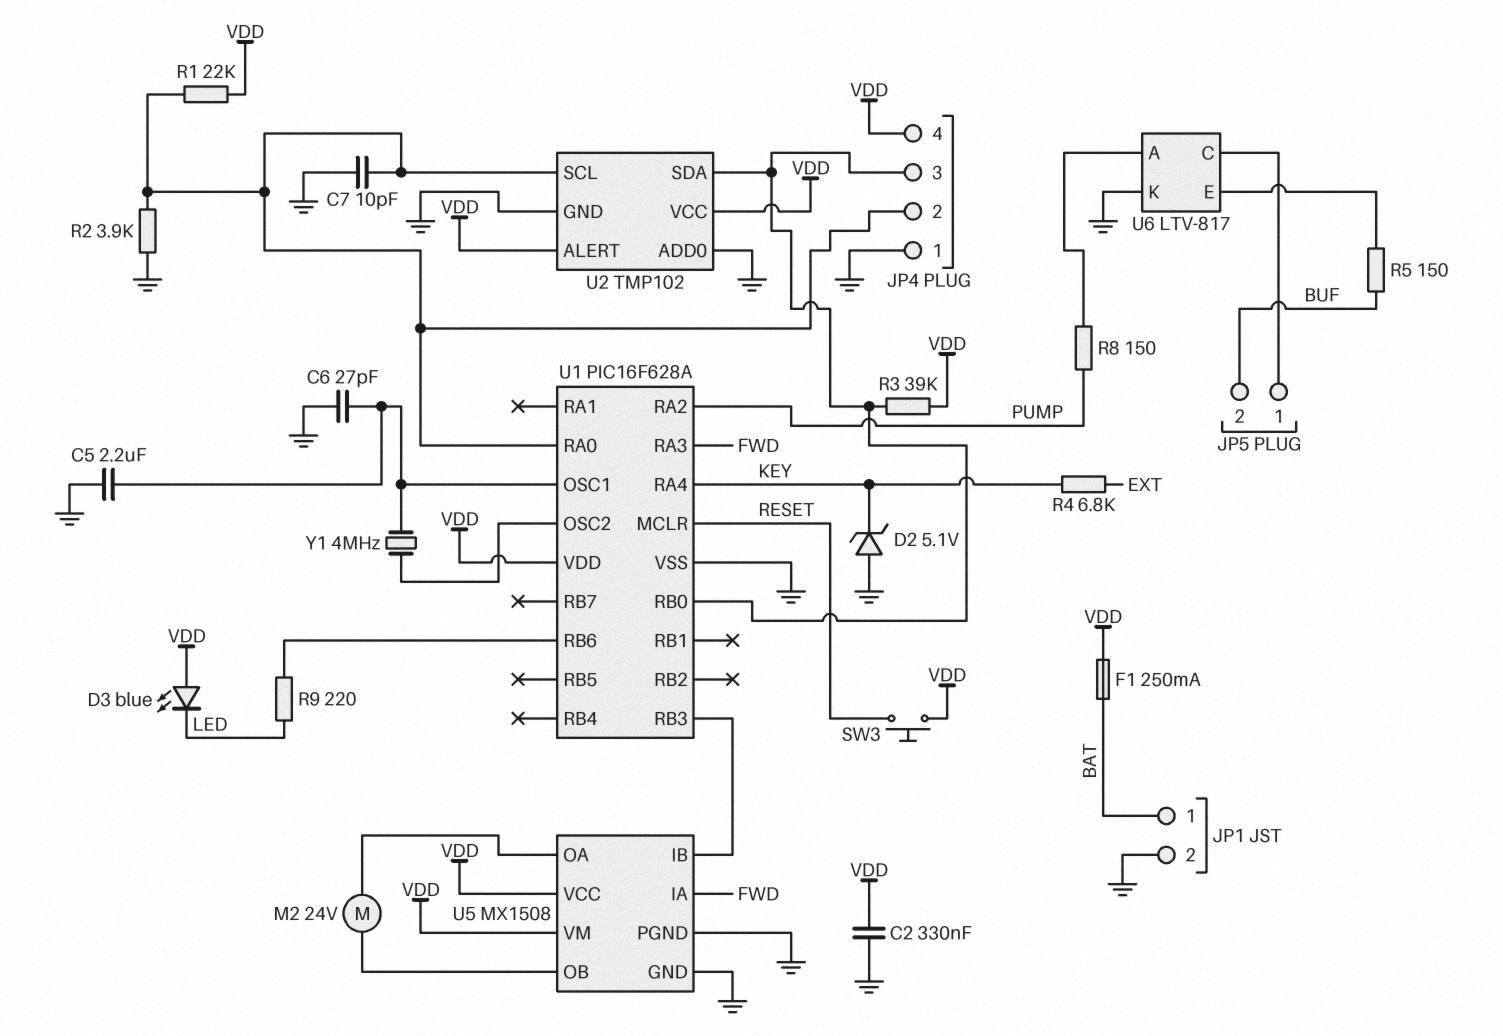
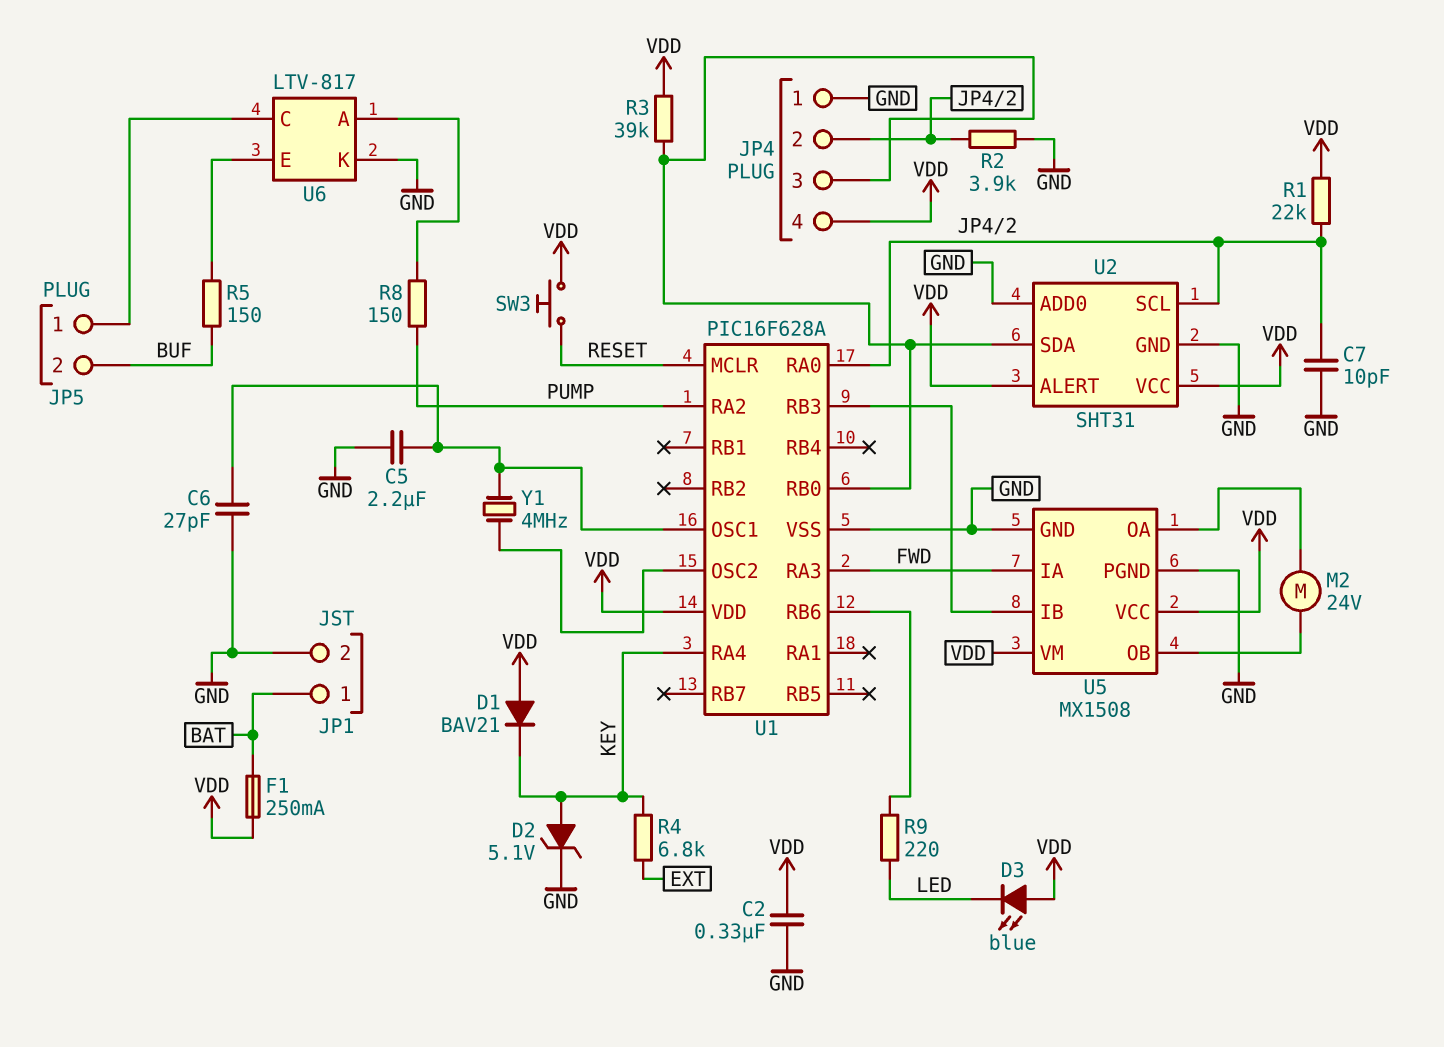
D1: none -> diode BAV21 (A VDD, K KEY)
D2: zener 5.1V (A GND, K KEY) -> zener 5.1V (A KEY, K GND)
U2: TMP102 -> SHT31

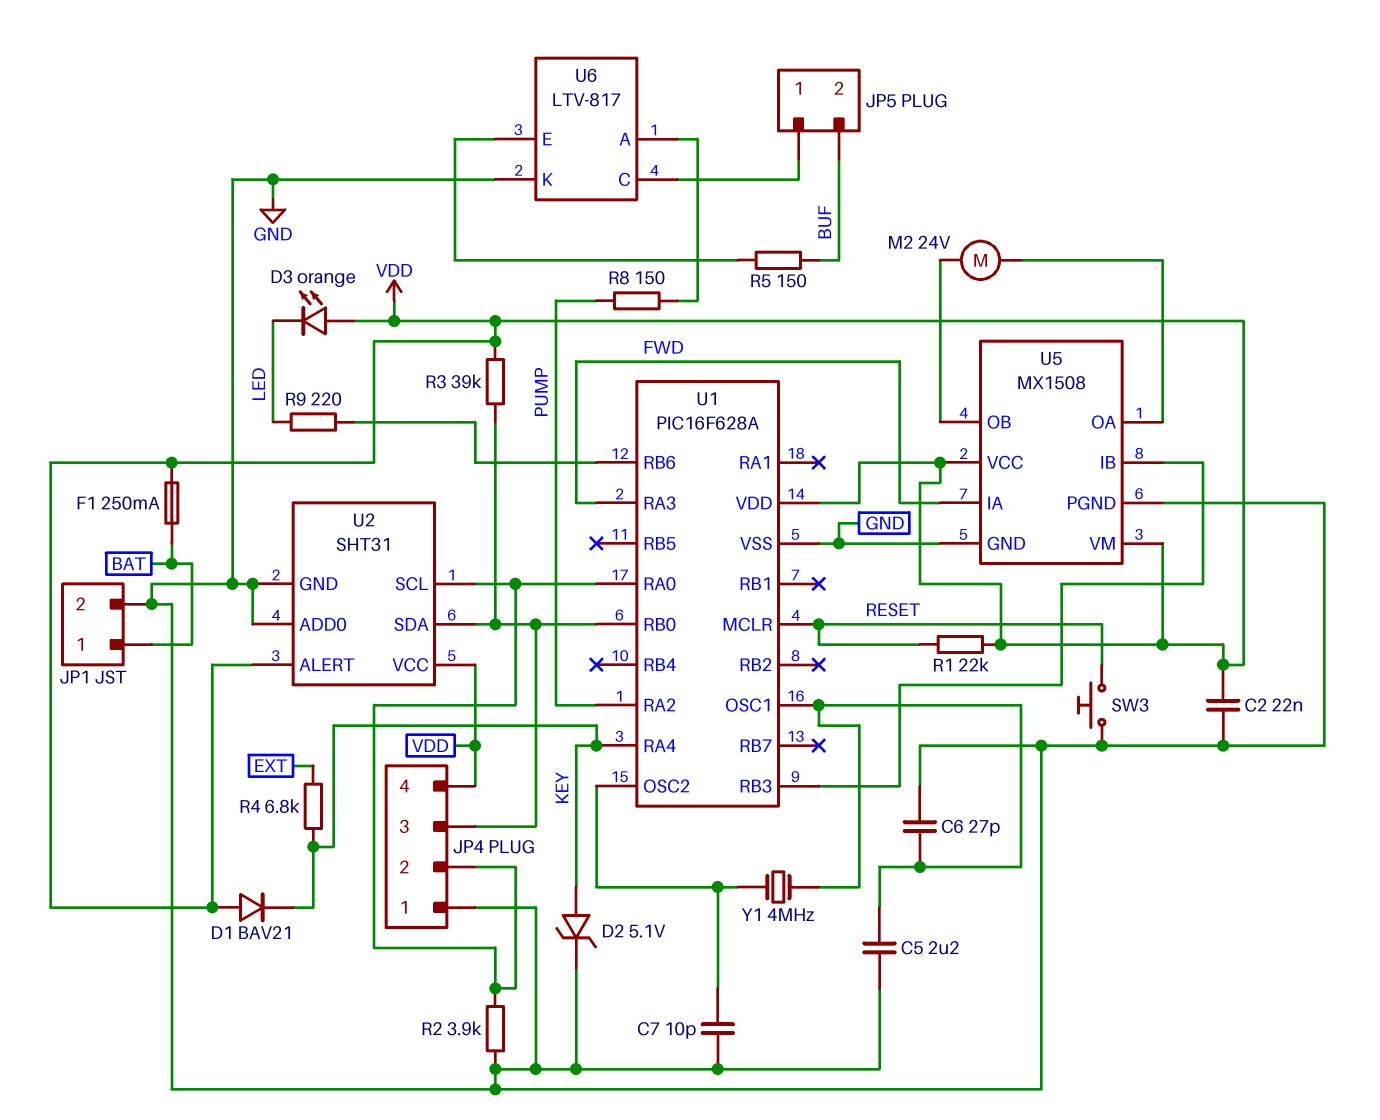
C2: 330nF (GND, VDD) -> 22nF (GND, VDD)
C7: 10pF (GND, JP4/2) -> 10pF (GND, U1/OSC2)
D3: LED blue (A VDD, K LED) -> LED orange (A VDD, K LED)
R1: 22k (JP4/2, VDD) -> 22k (RESET, VDD)
SW3: button (RESET, VDD) -> button (GND, RESET)

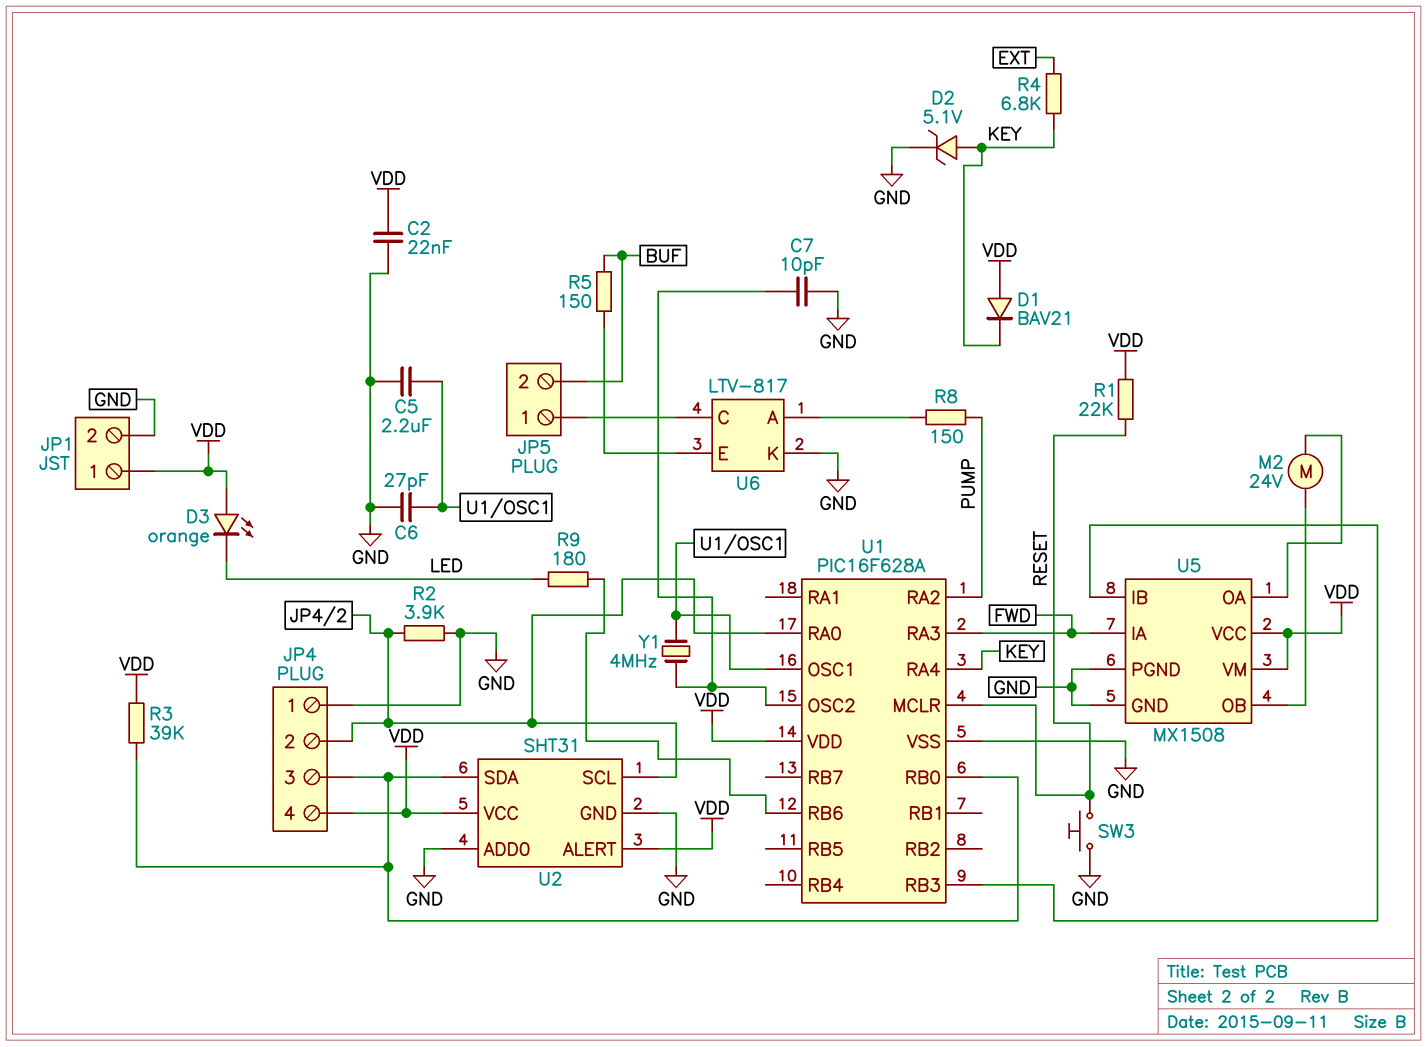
F1: 250mA (BAT, VDD) -> none
JP1 pin 1: BAT -> VDD
R9: 220 (LED, U1/RB6) -> 180 (LED, U1/RB6)

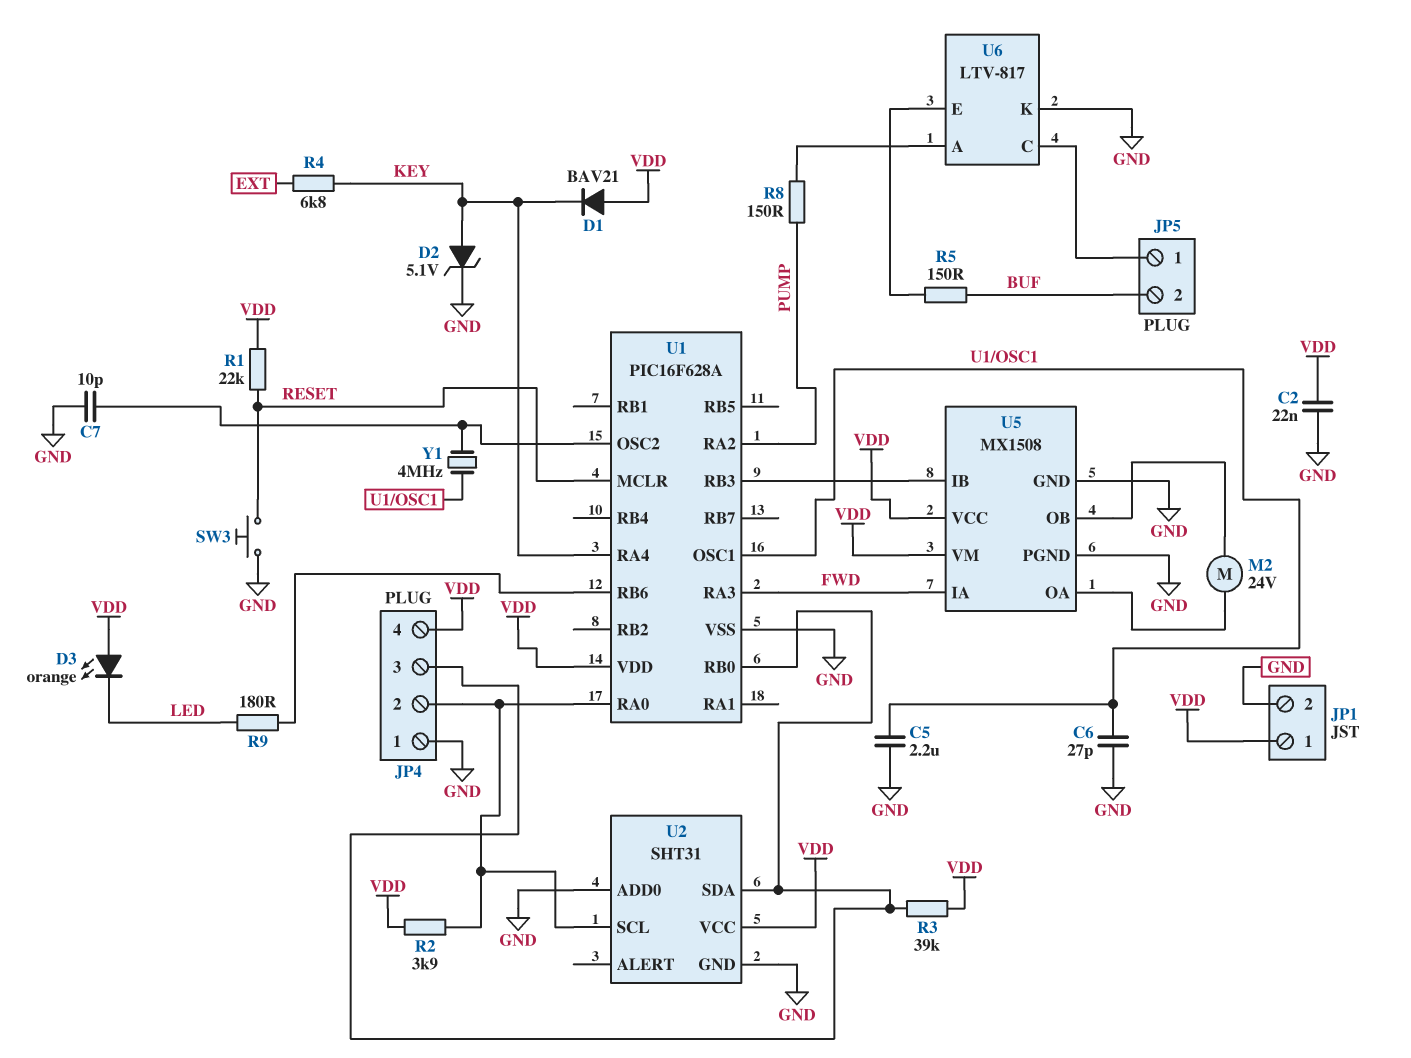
R2: 3.9k (GND, JP4/2) -> 3.9k (JP4/2, VDD)
U2 pin ALERT: VDD -> none

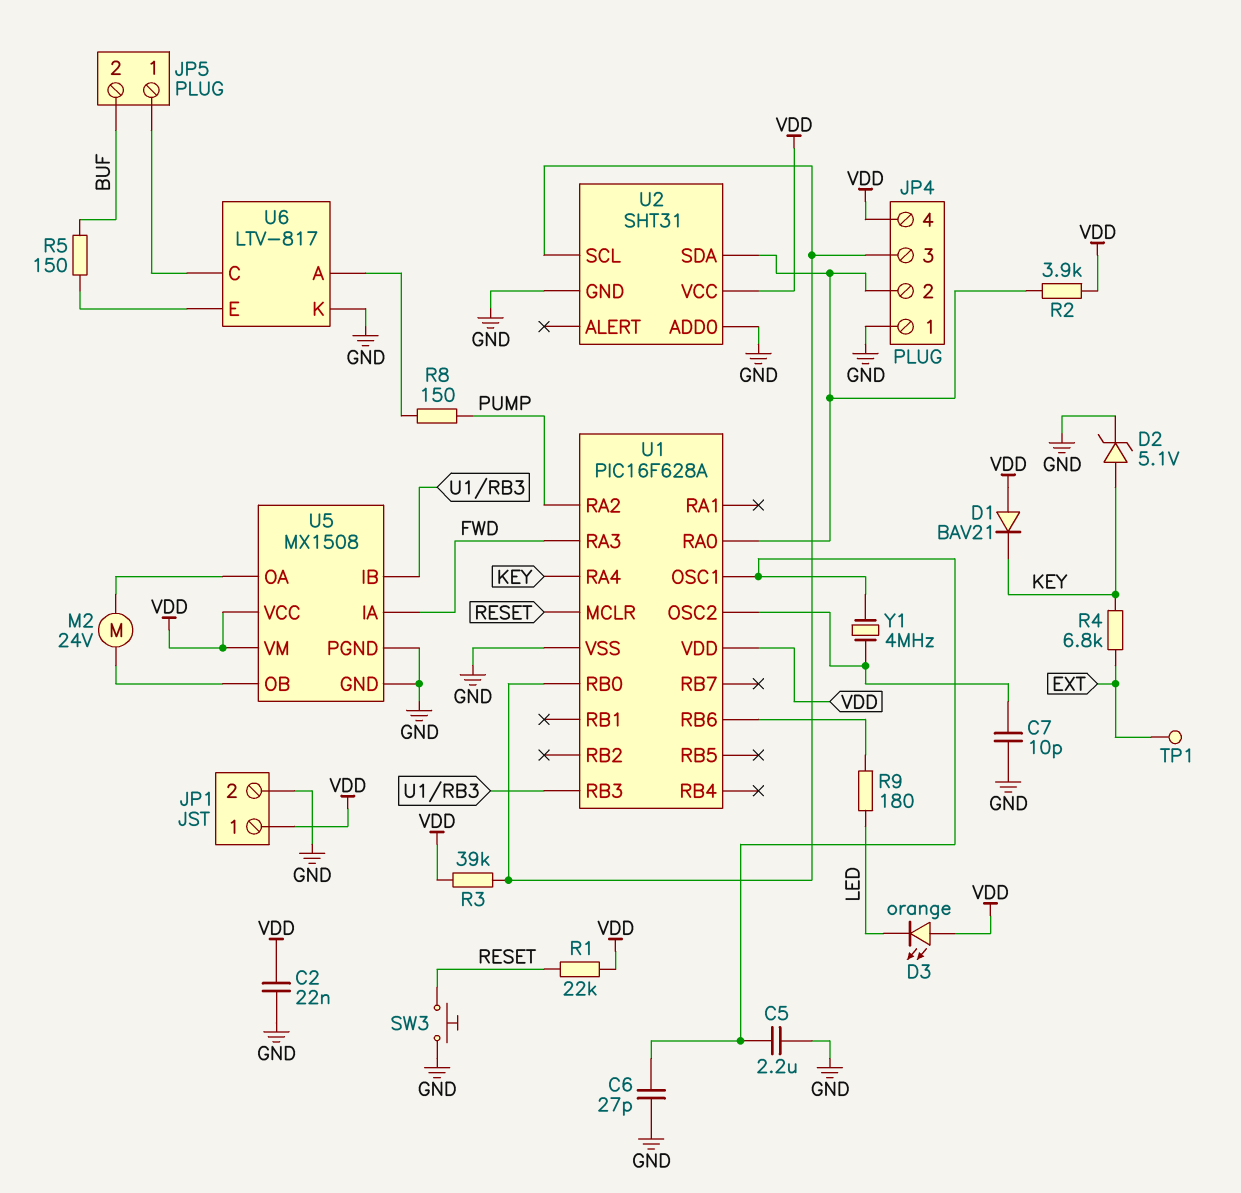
TP1: none -> test point (EXT)
U2 pin SCL: JP4/2 -> JP4/3
U2 pin SDA: JP4/3 -> JP4/2

